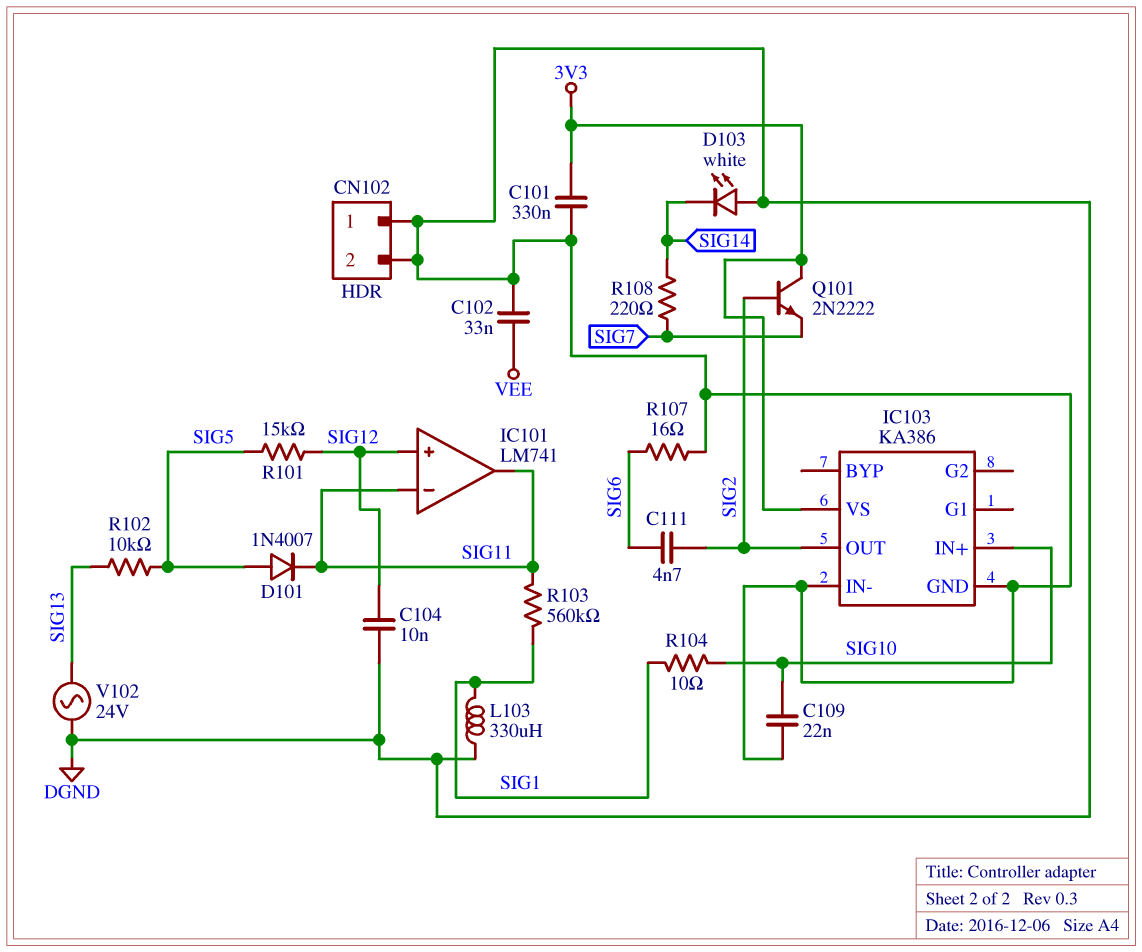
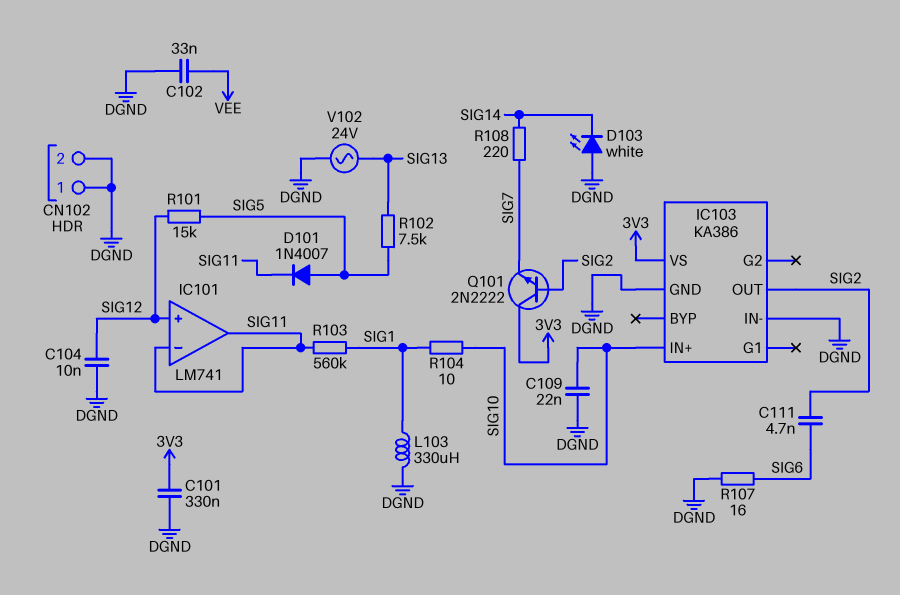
R102: 10k (SIG5, SIG13) -> 7.5k (SIG5, SIG13)

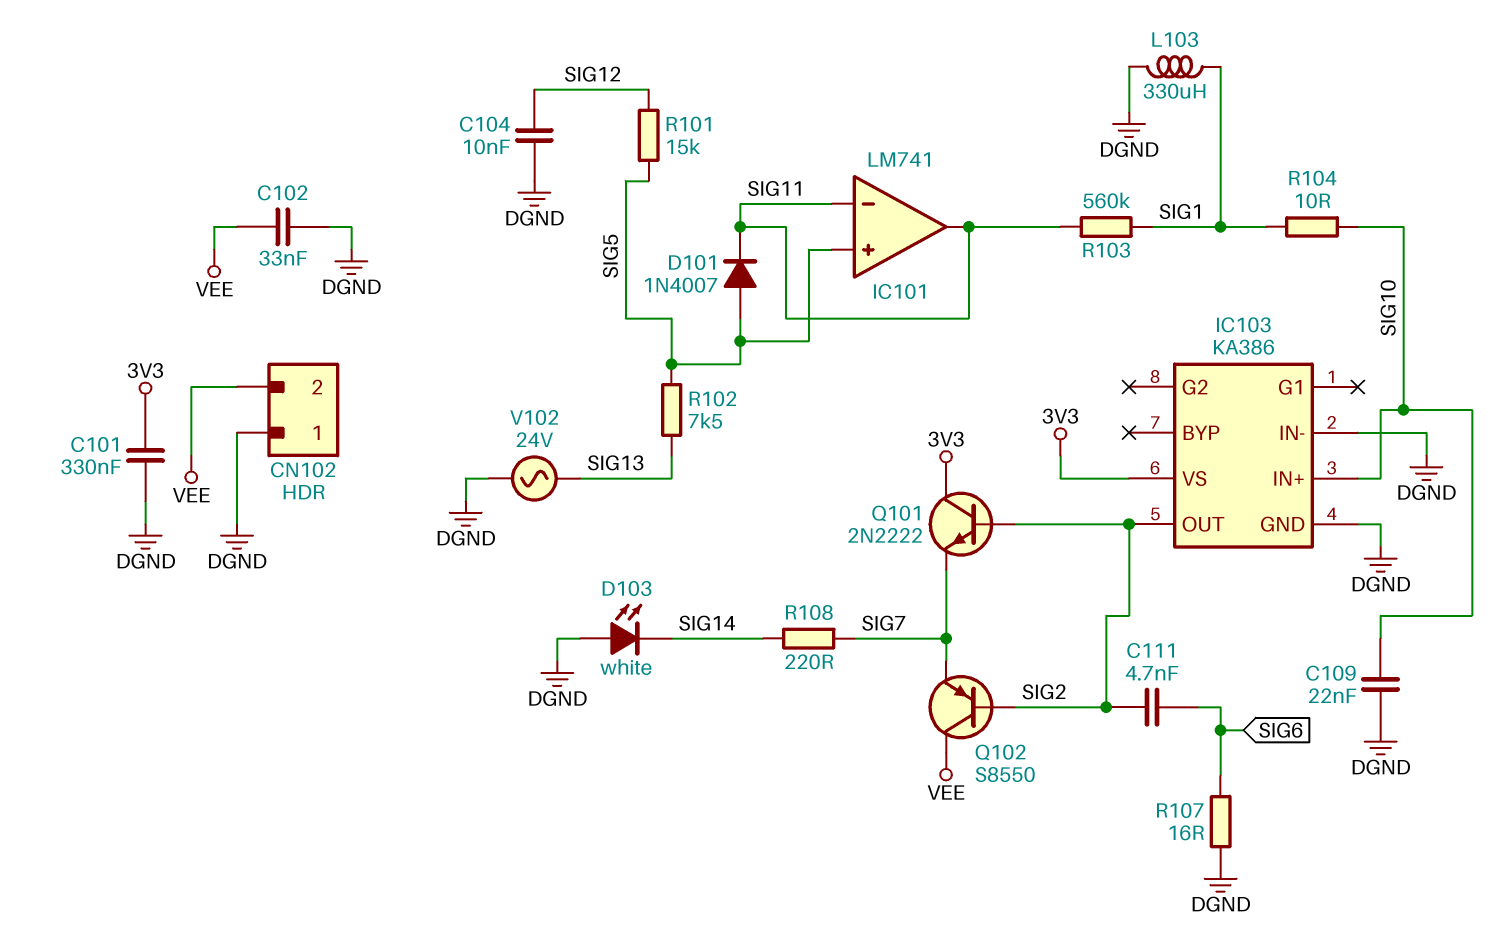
CN102 pin 2: DGND -> VEE
IC101 pin in+: SIG12 -> SIG5
Q102: none -> PNP S8550 (B SIG2, C VEE, E SIG7)

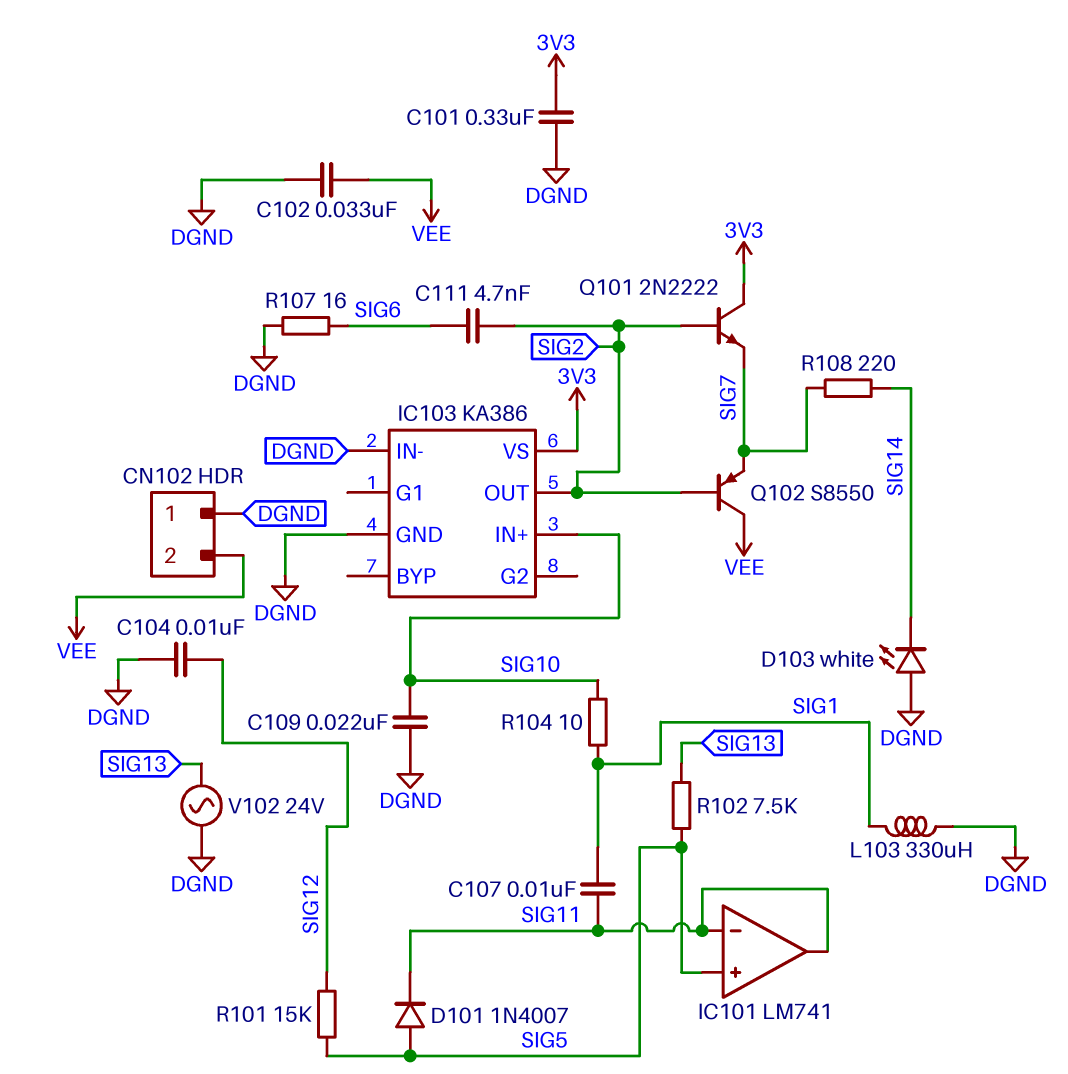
C107: none -> 10nF (SIG1, SIG11)
R103: 560k (SIG1, SIG11) -> none

